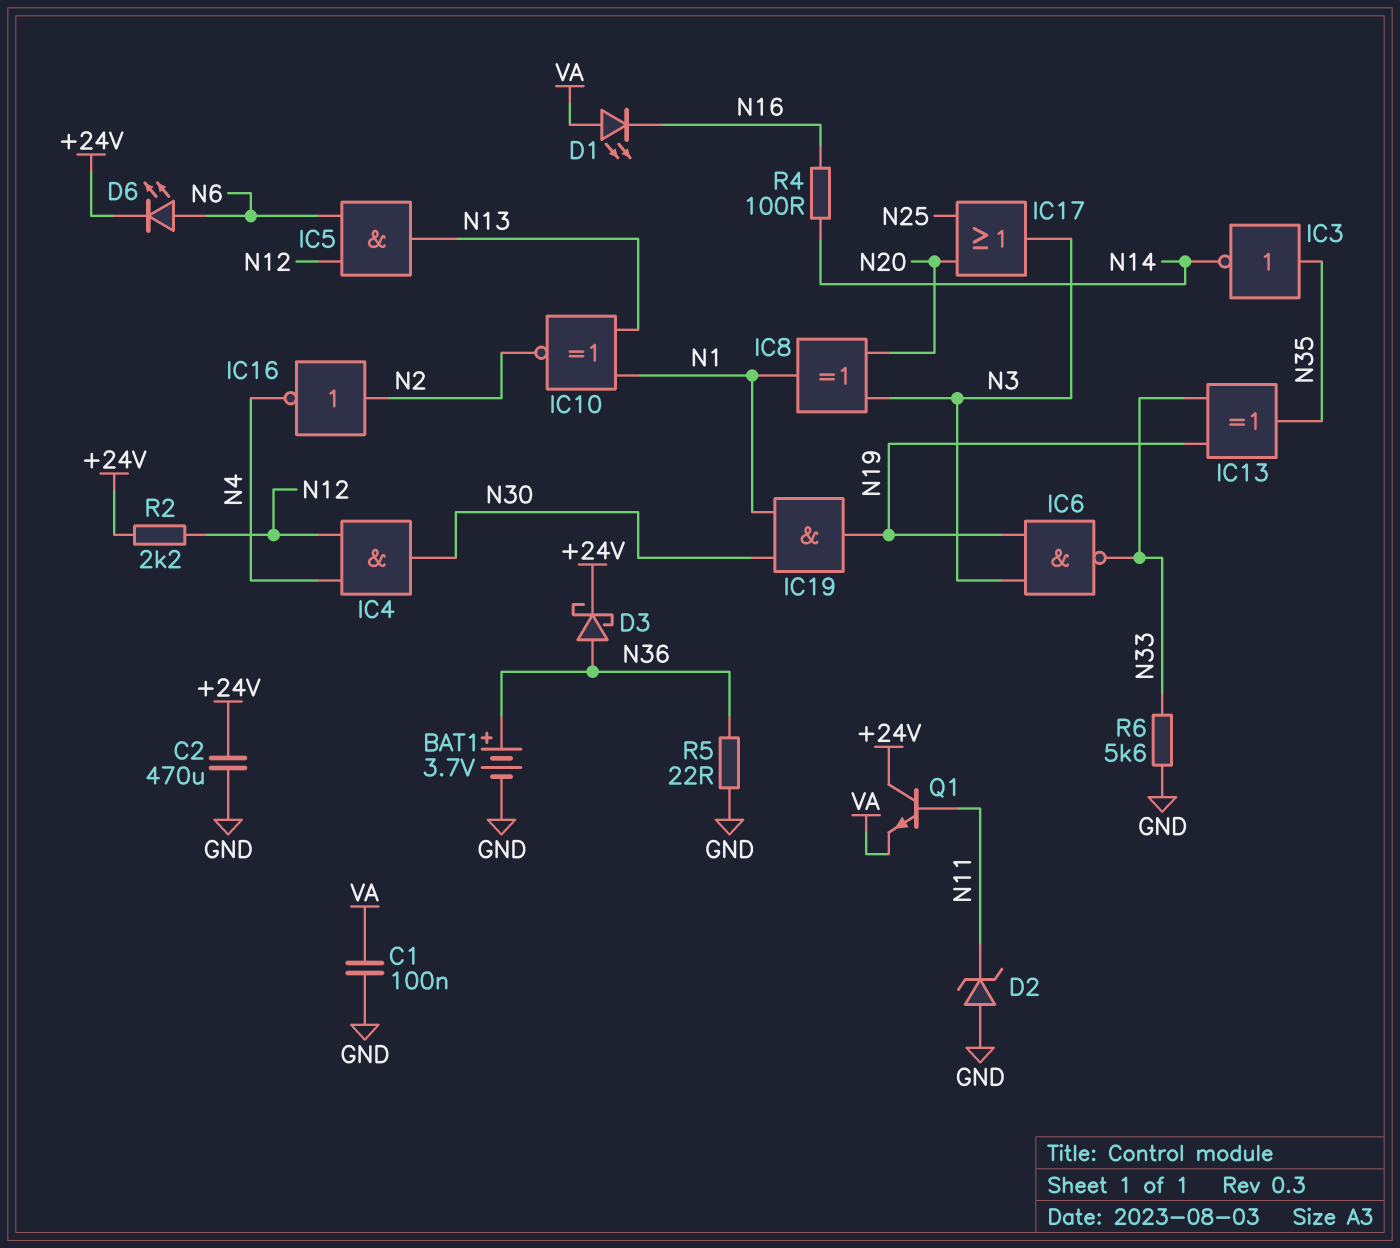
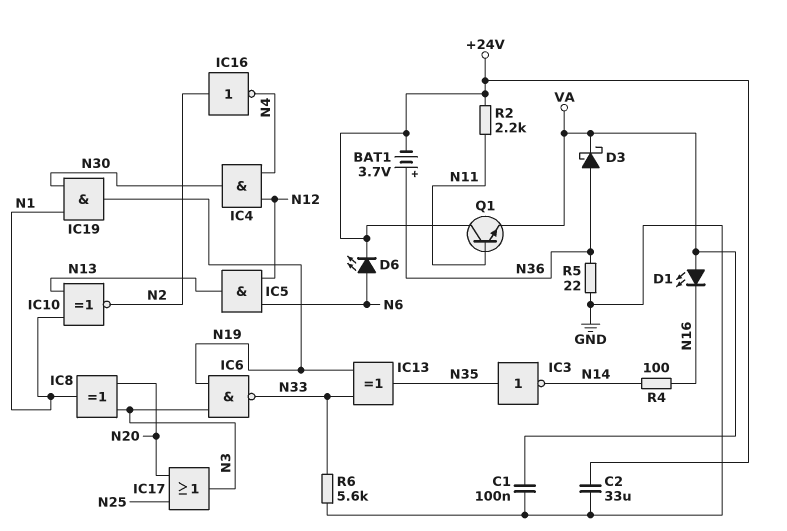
BAT1: 3.7V (plus N36, minus GND) -> 3.7V (plus N36, minus +24V)
C2: 470uF (+24V, GND) -> 33uF (+24V, GND)
D2: zener (A GND, K N11) -> none
D3: schottky (A N36, K +24V) -> schottky (A N36, K VA)
R2: 2.2k (+24V, N12) -> 2.2k (+24V, N11)

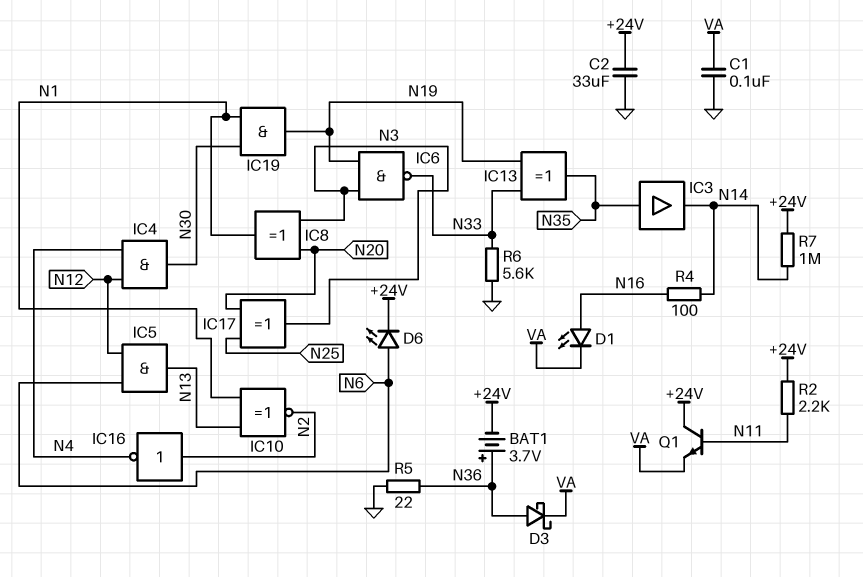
D1: LED (A VA, K N16) -> LED (A N16, K VA)
IC3: NOT (in N35, out N14) -> buffer (in N35, out N14)
IC17: OR (in N20, in N25, out N3) -> XOR (in N20, in N25, out N3)
R7: none -> 1M (+24V, N14)

